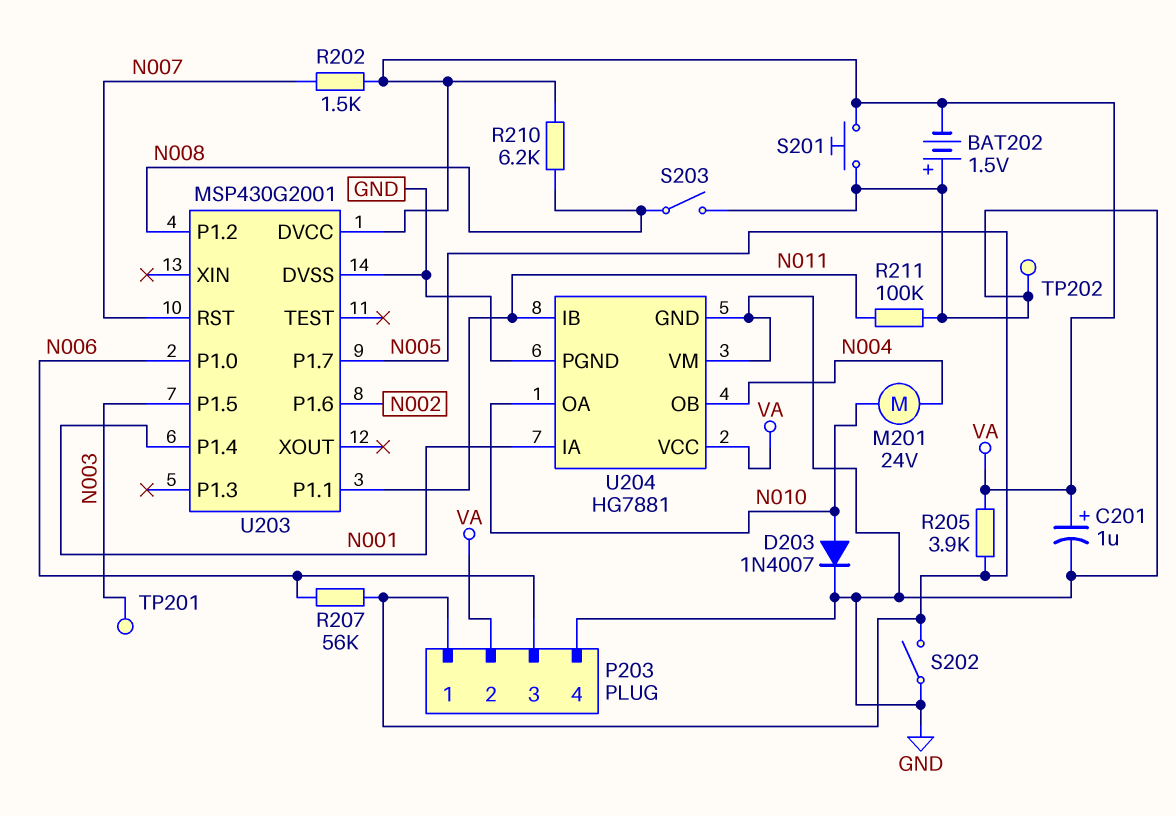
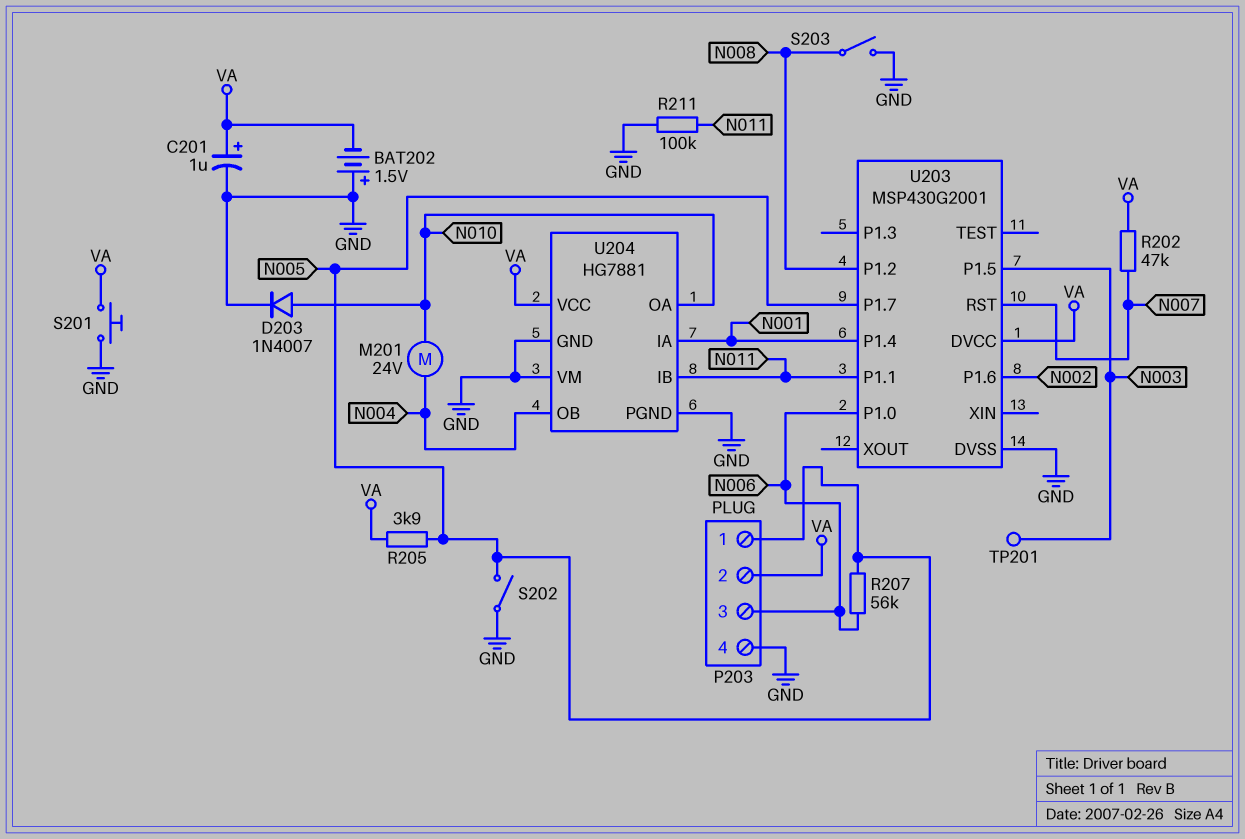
R202: 1.5k (N007, VA) -> 47k (N007, VA)
R210: 6.2k (N008, VA) -> none
TP202: test point (GND) -> none

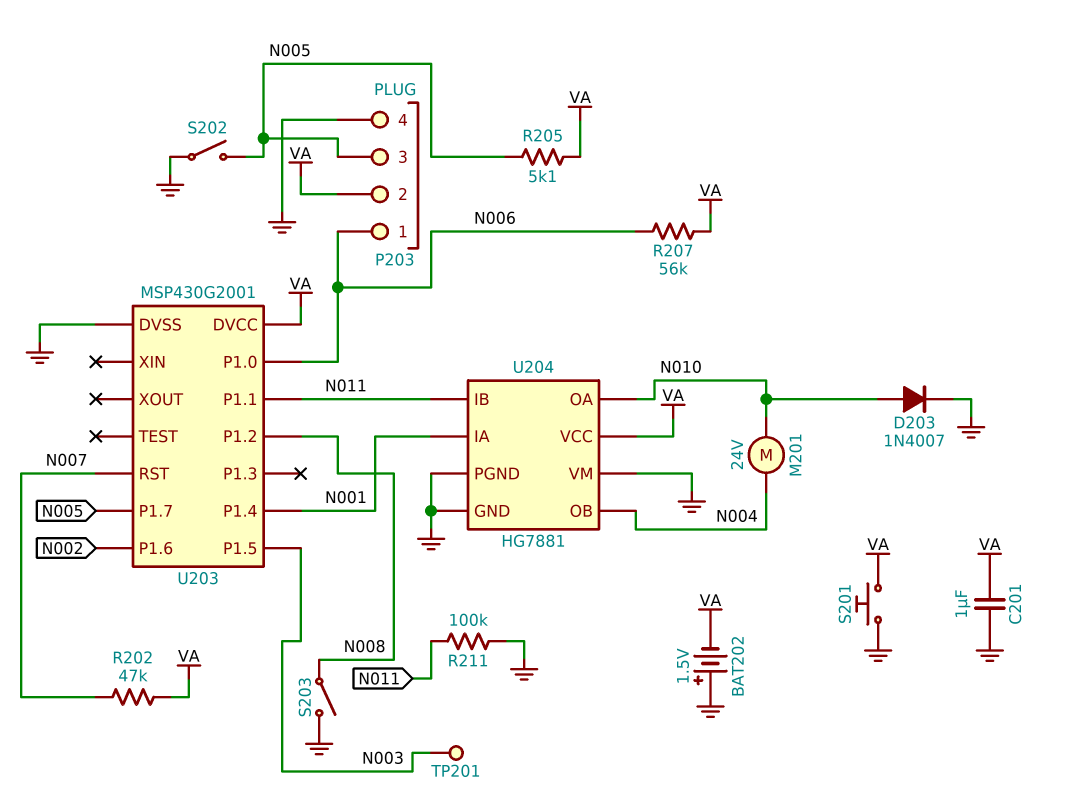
C201: 1uF (plus VA, minus GND) -> 1uF (GND, VA)
P203 pin 1: N005 -> N006
P203 pin 3: N006 -> N005
R205: 3.9k (N005, VA) -> 5.1k (N005, VA)
R207: 56k (N005, N006) -> 56k (N006, VA)

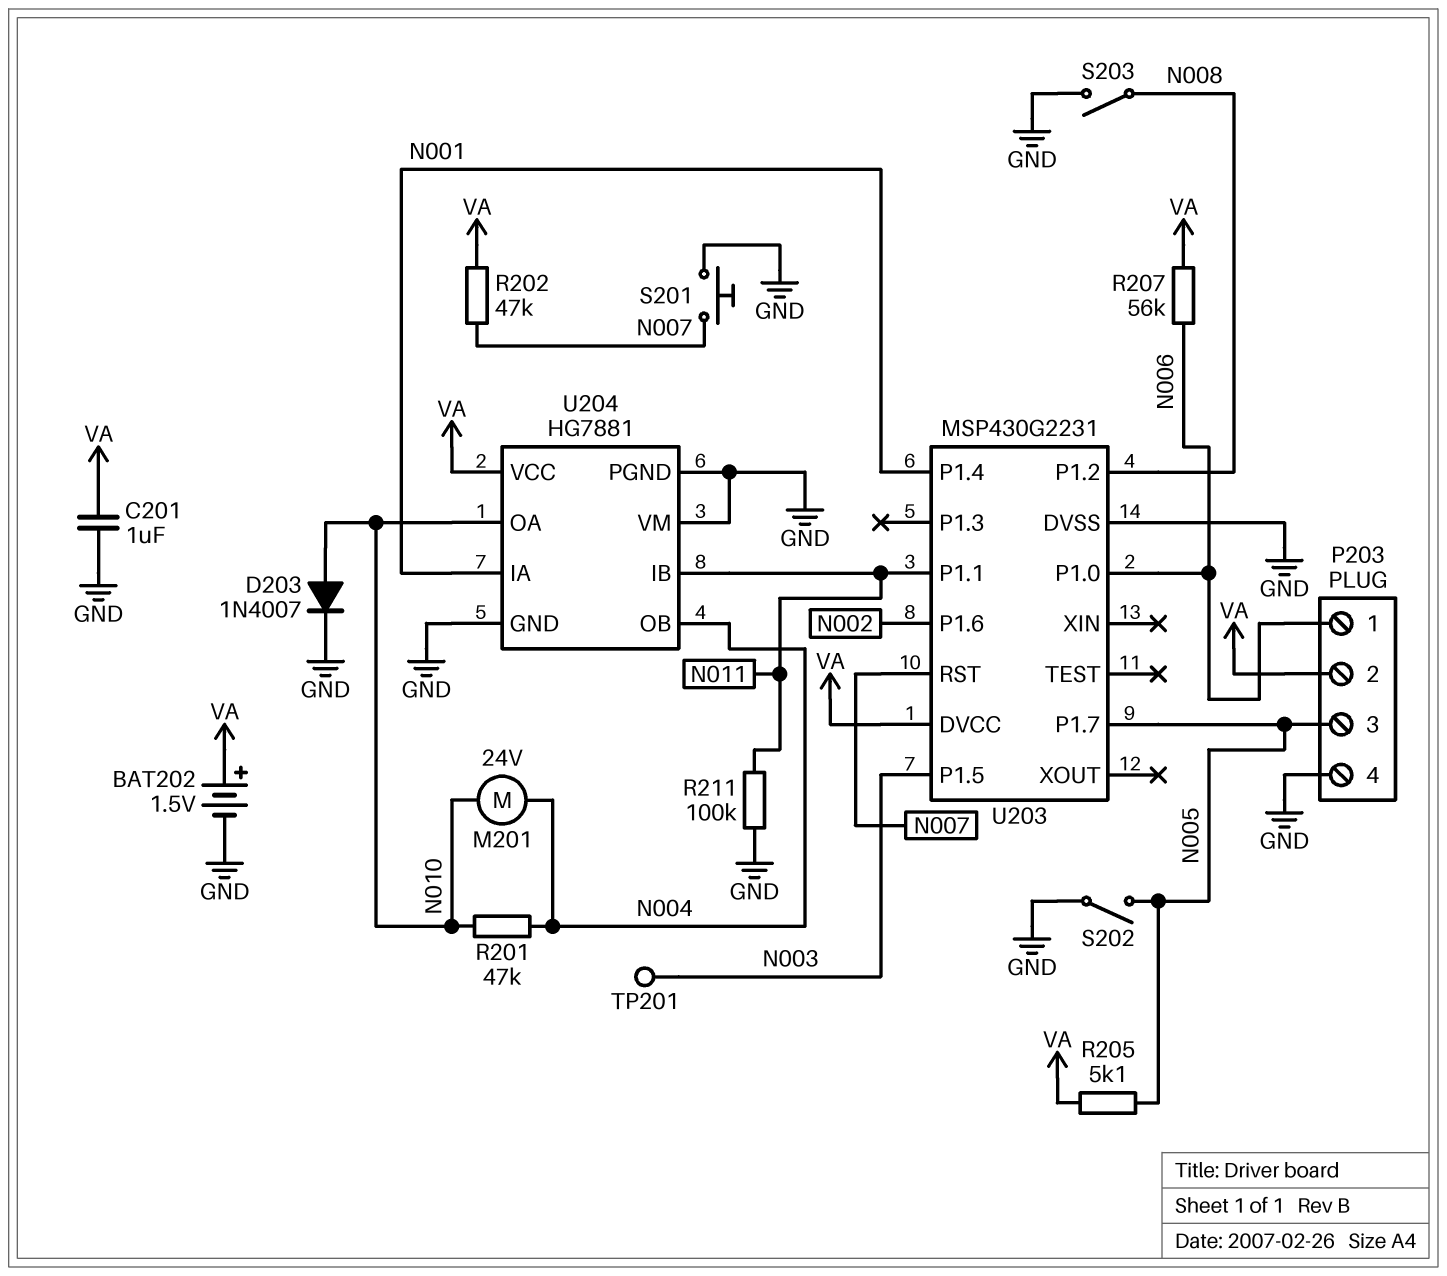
BAT202: 1.5V (plus GND, minus VA) -> 1.5V (plus VA, minus GND)
R201: none -> 47k (N004, N010)
S201: button (GND, VA) -> button (GND, N007)
U203: MSP430G2001 -> MSP430G2231

